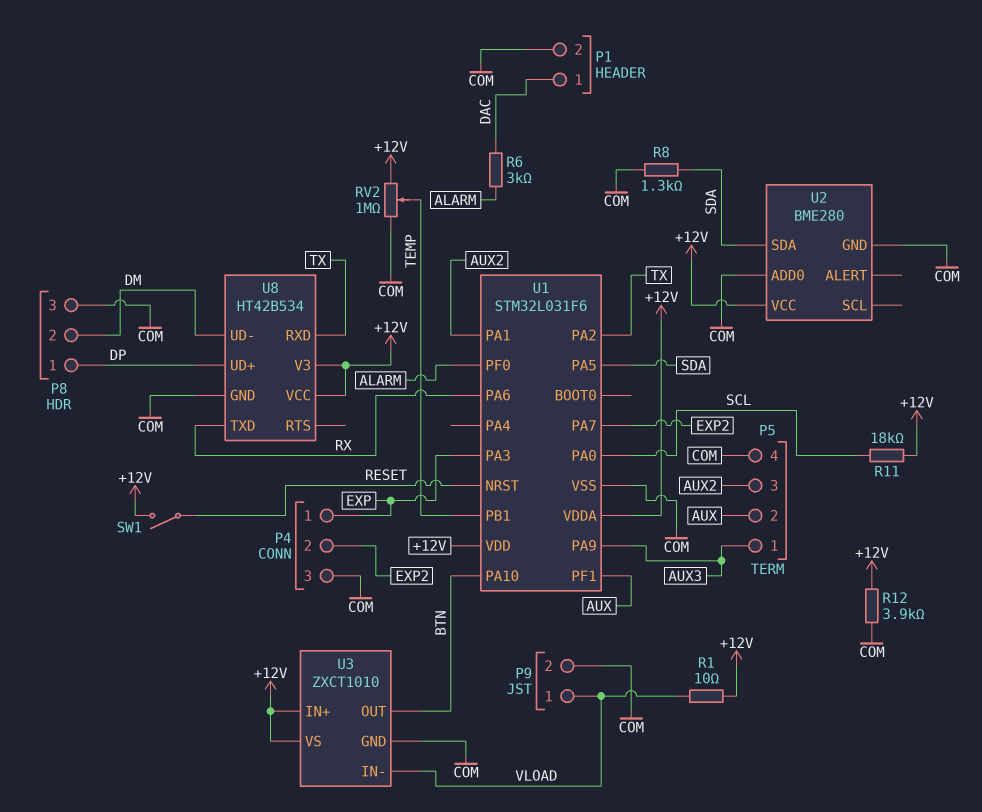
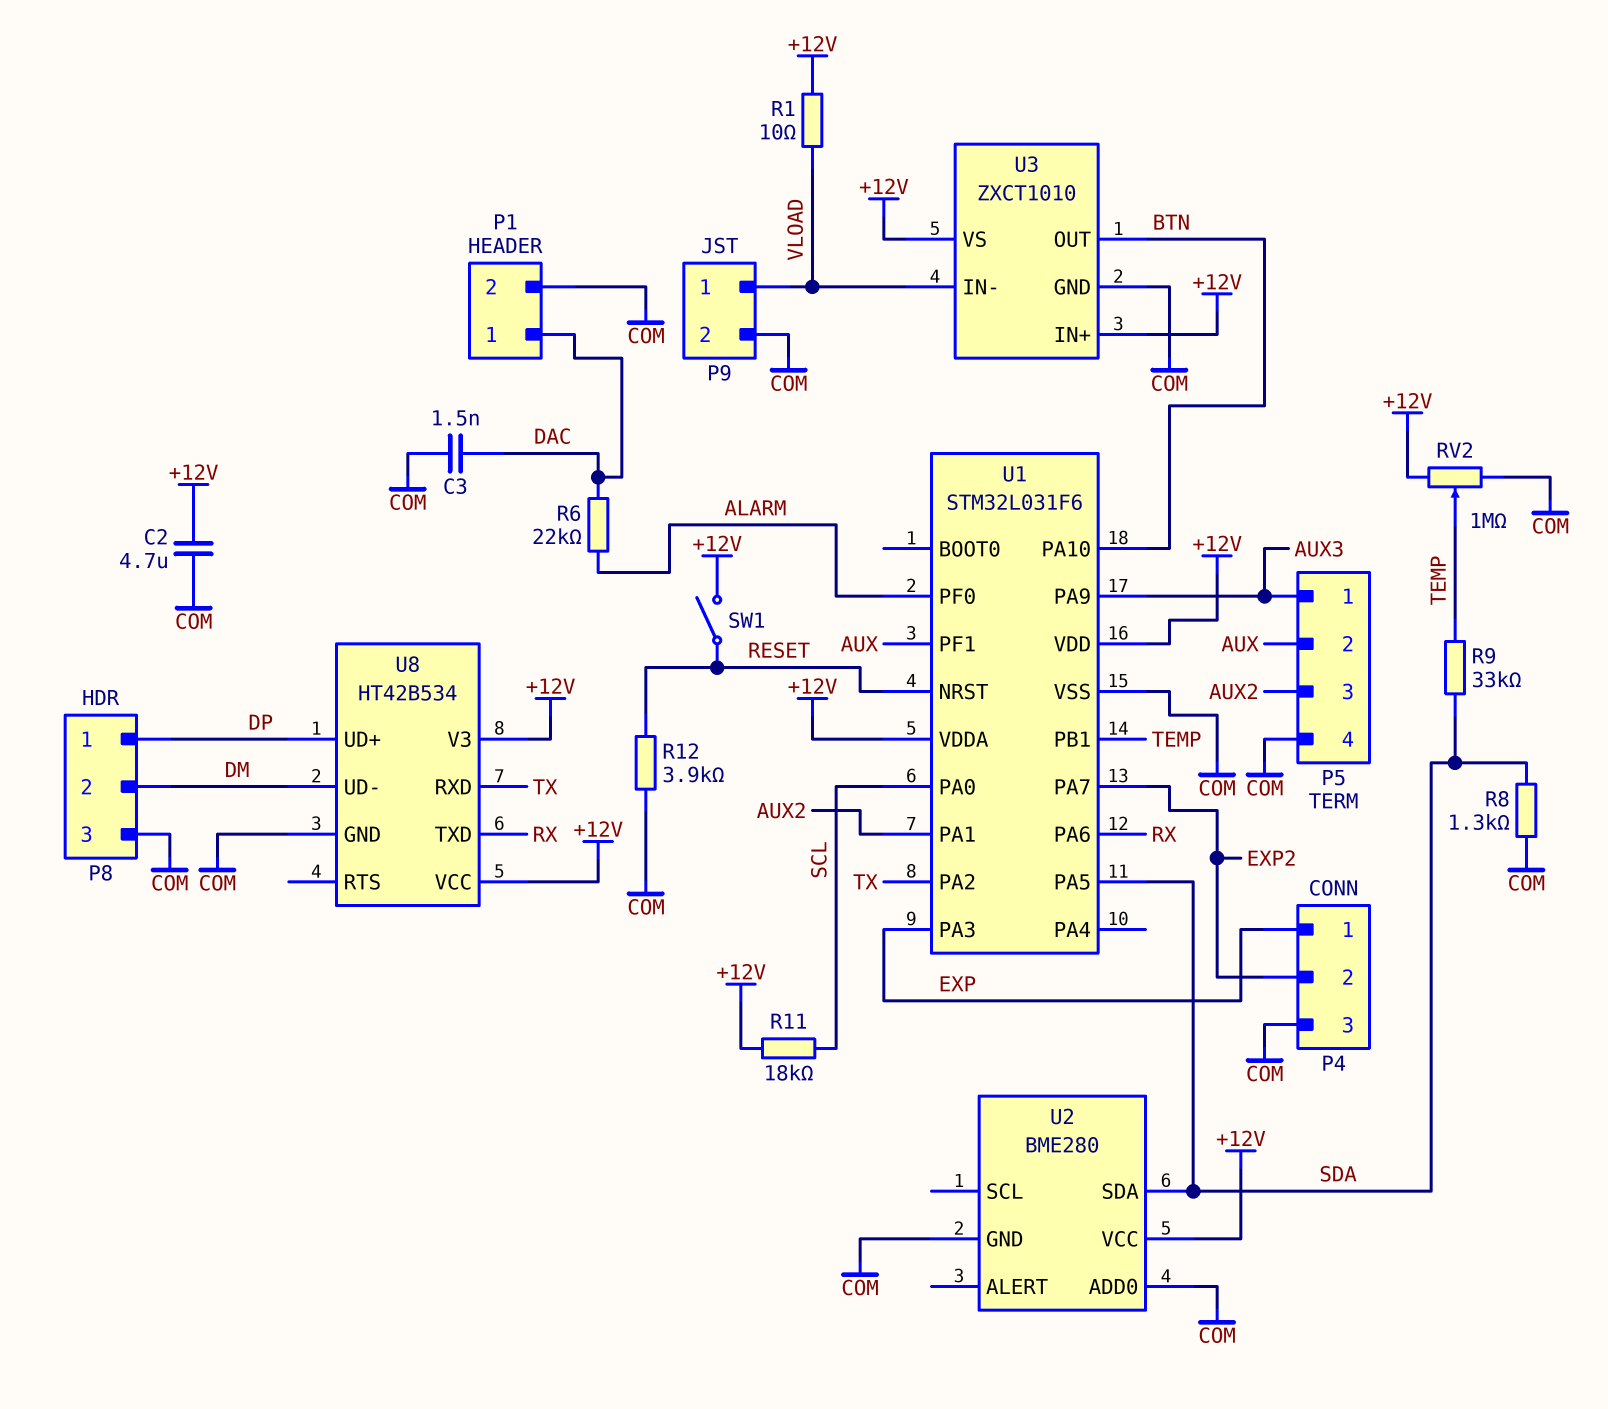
C2: none -> 4.7uF (+12V, COM)
C3: none -> 1.5nF (COM, DAC)
R6: 3k (ALARM, DAC) -> 22k (ALARM, DAC)
R9: none -> 33k (SDA, TEMP)
R12: 3.9k (+12V, COM) -> 3.9k (COM, RESET)

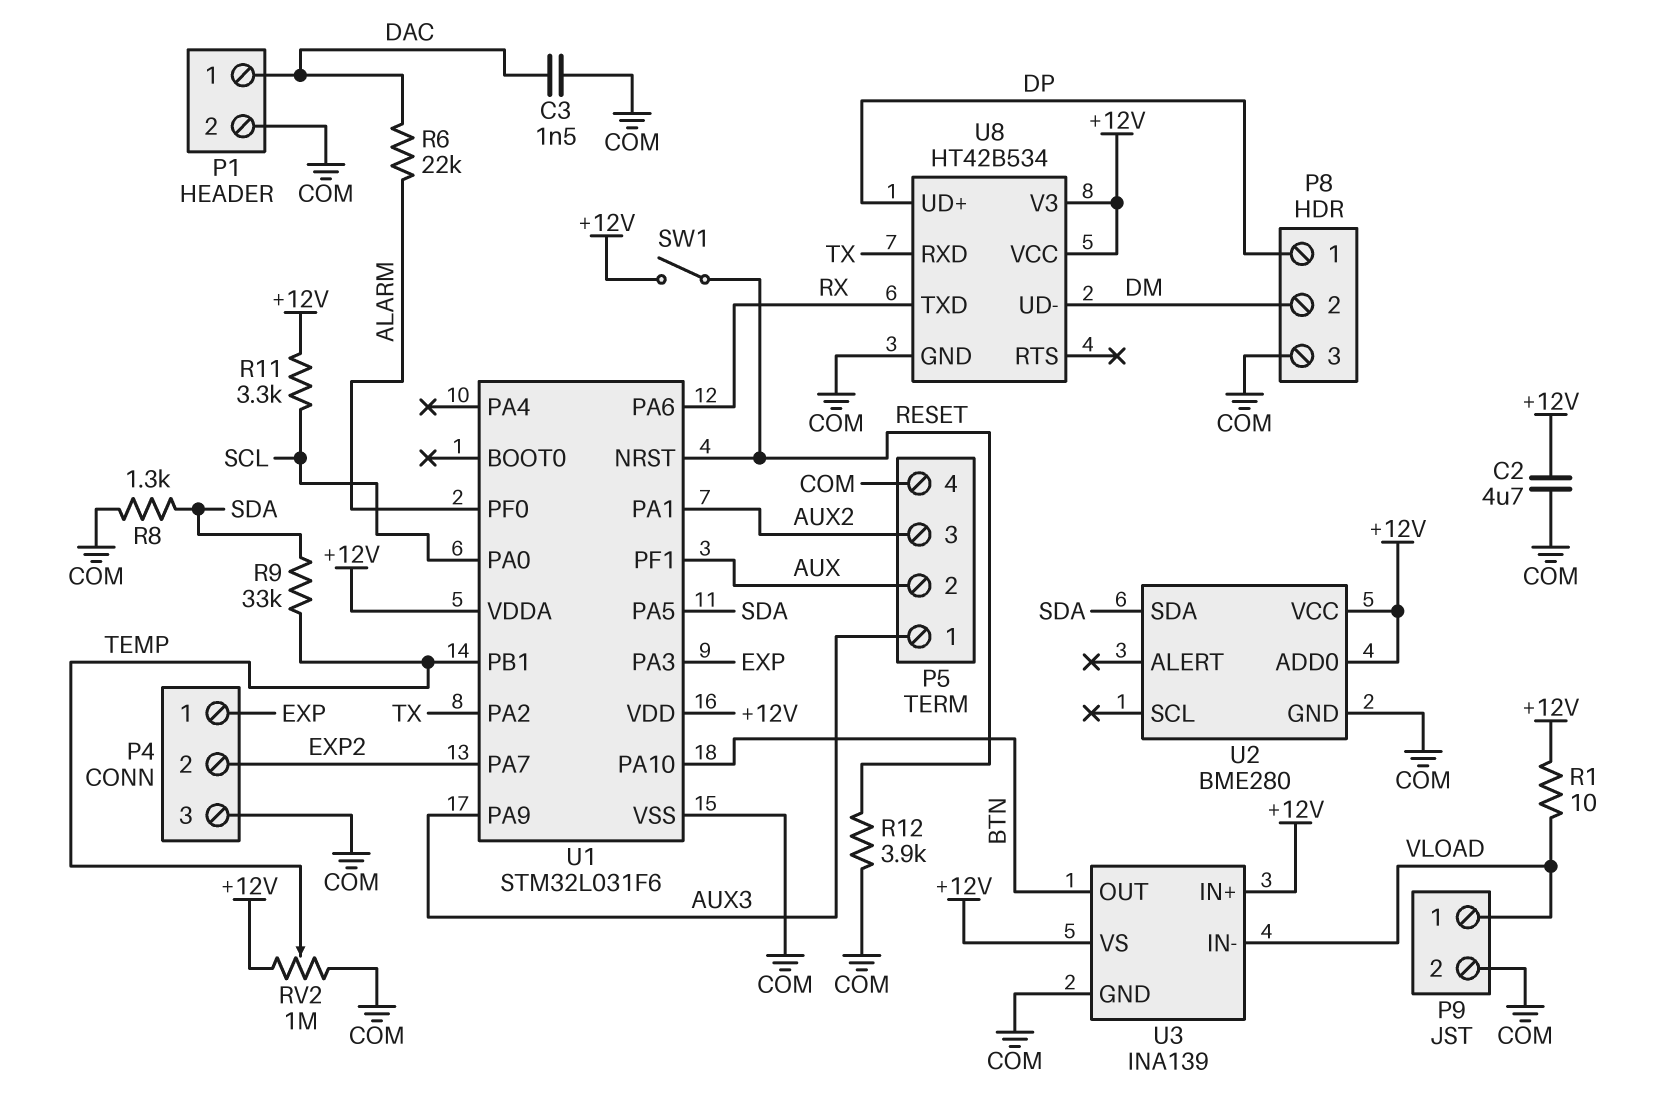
R11: 18k (+12V, SCL) -> 3.3k (+12V, SCL)
U2 pin ADD0: COM -> +12V
U3: ZXCT1010 -> INA139

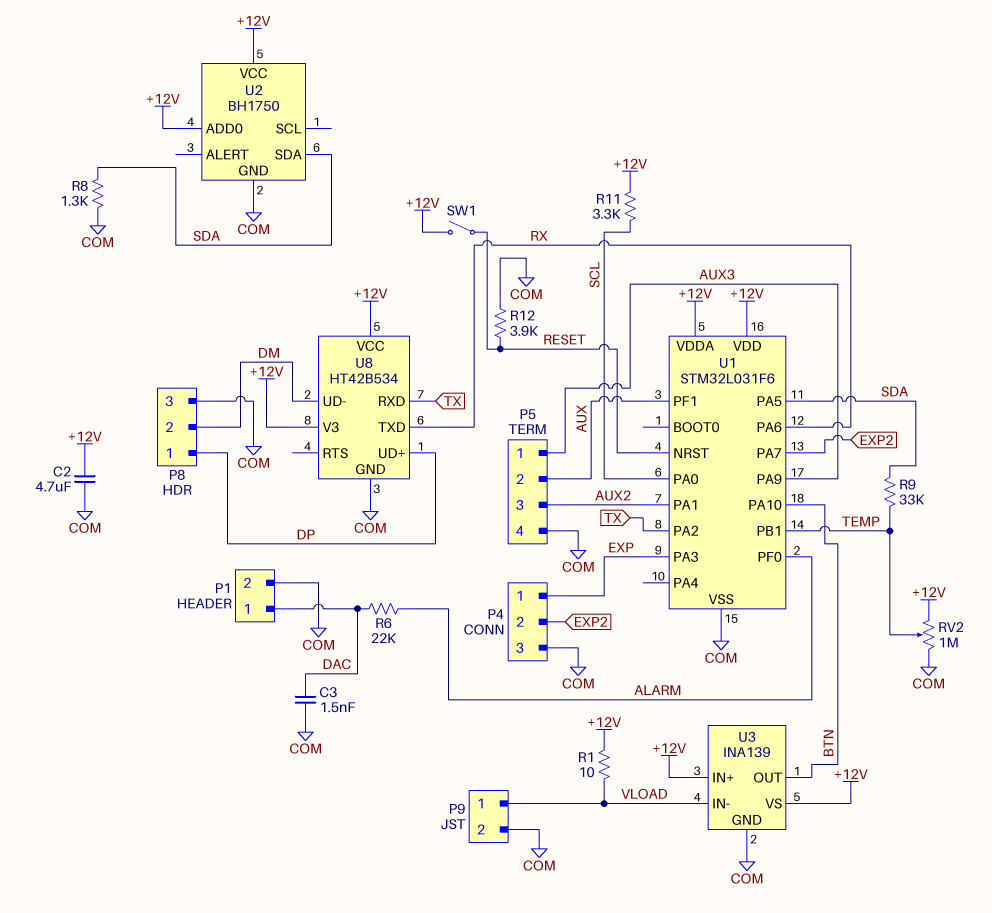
U2: BME280 -> BH1750

